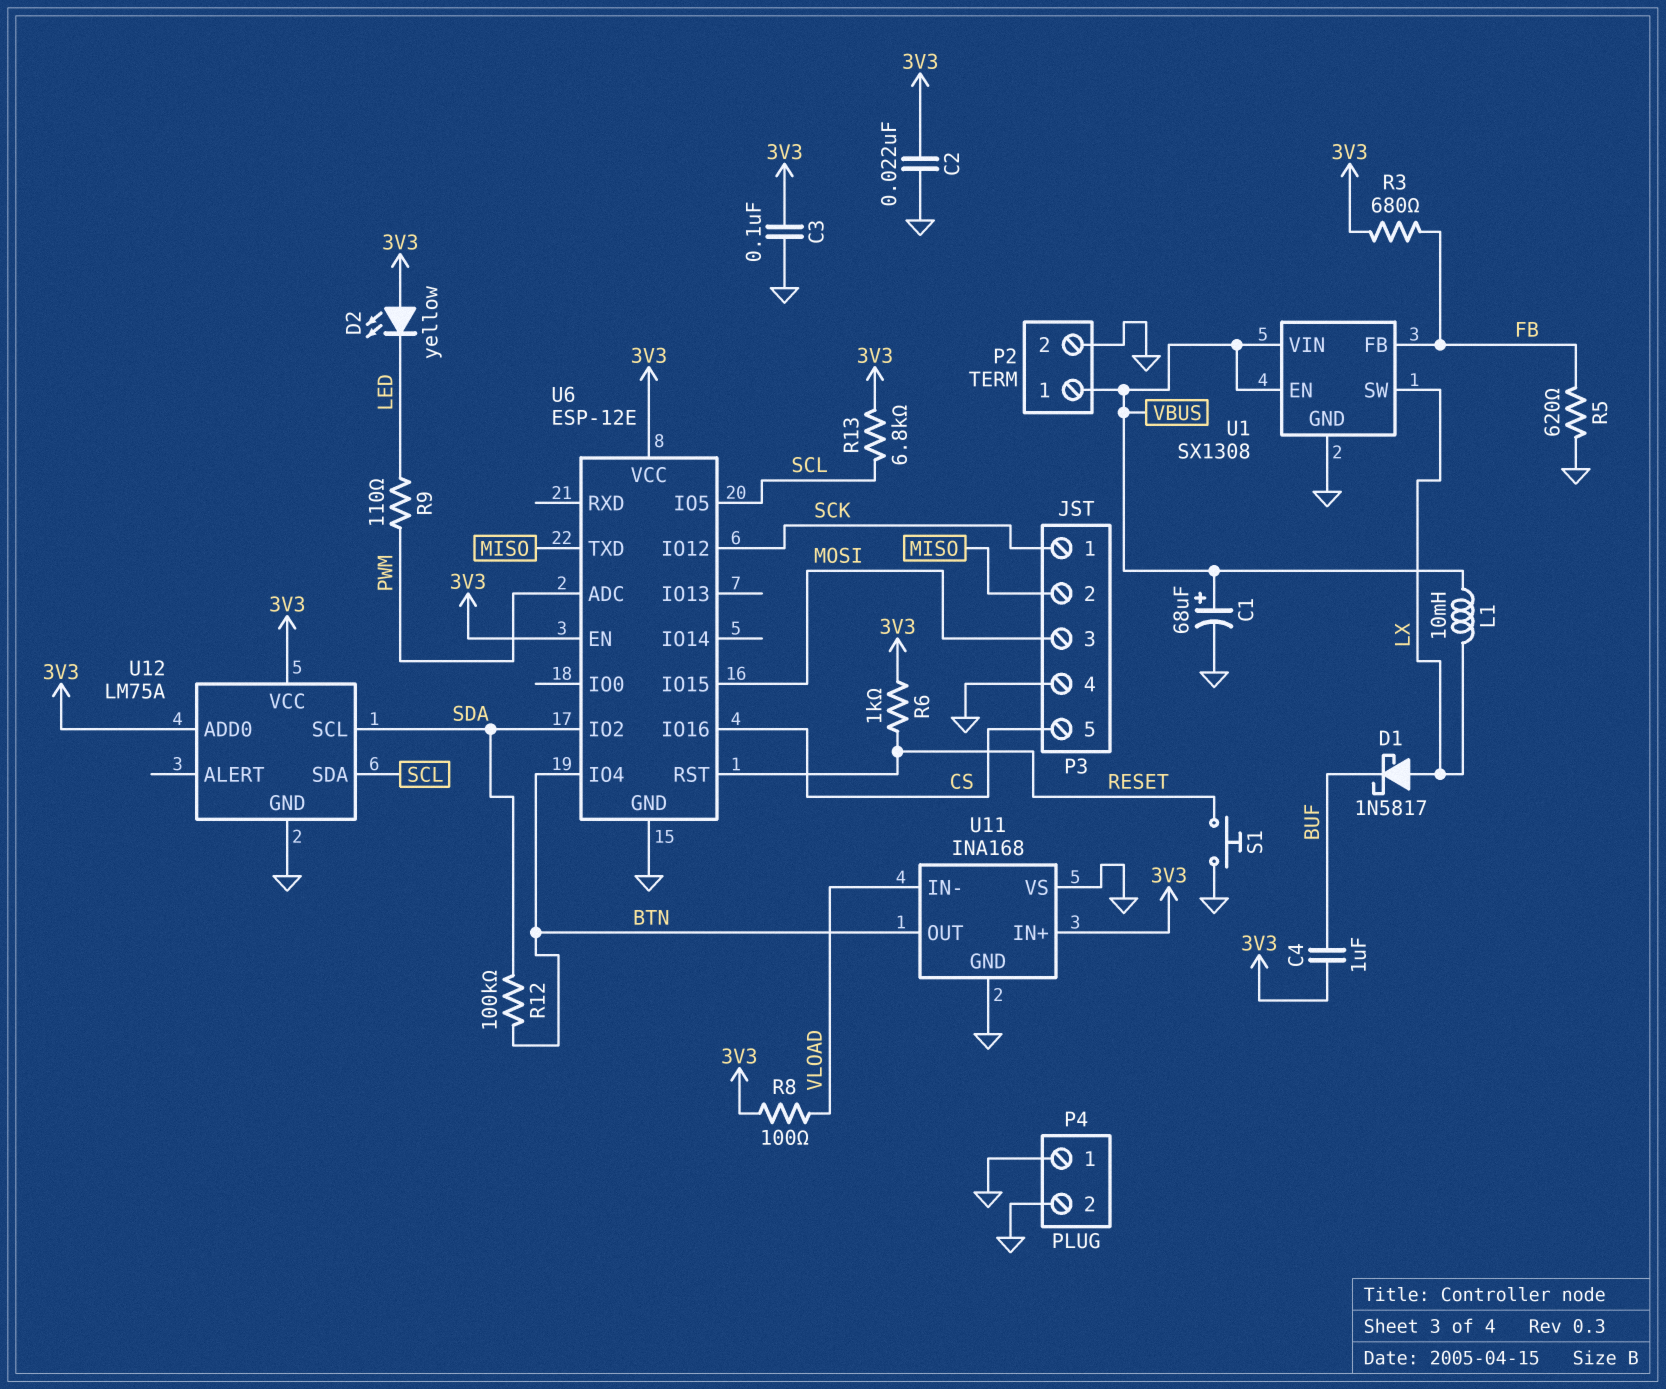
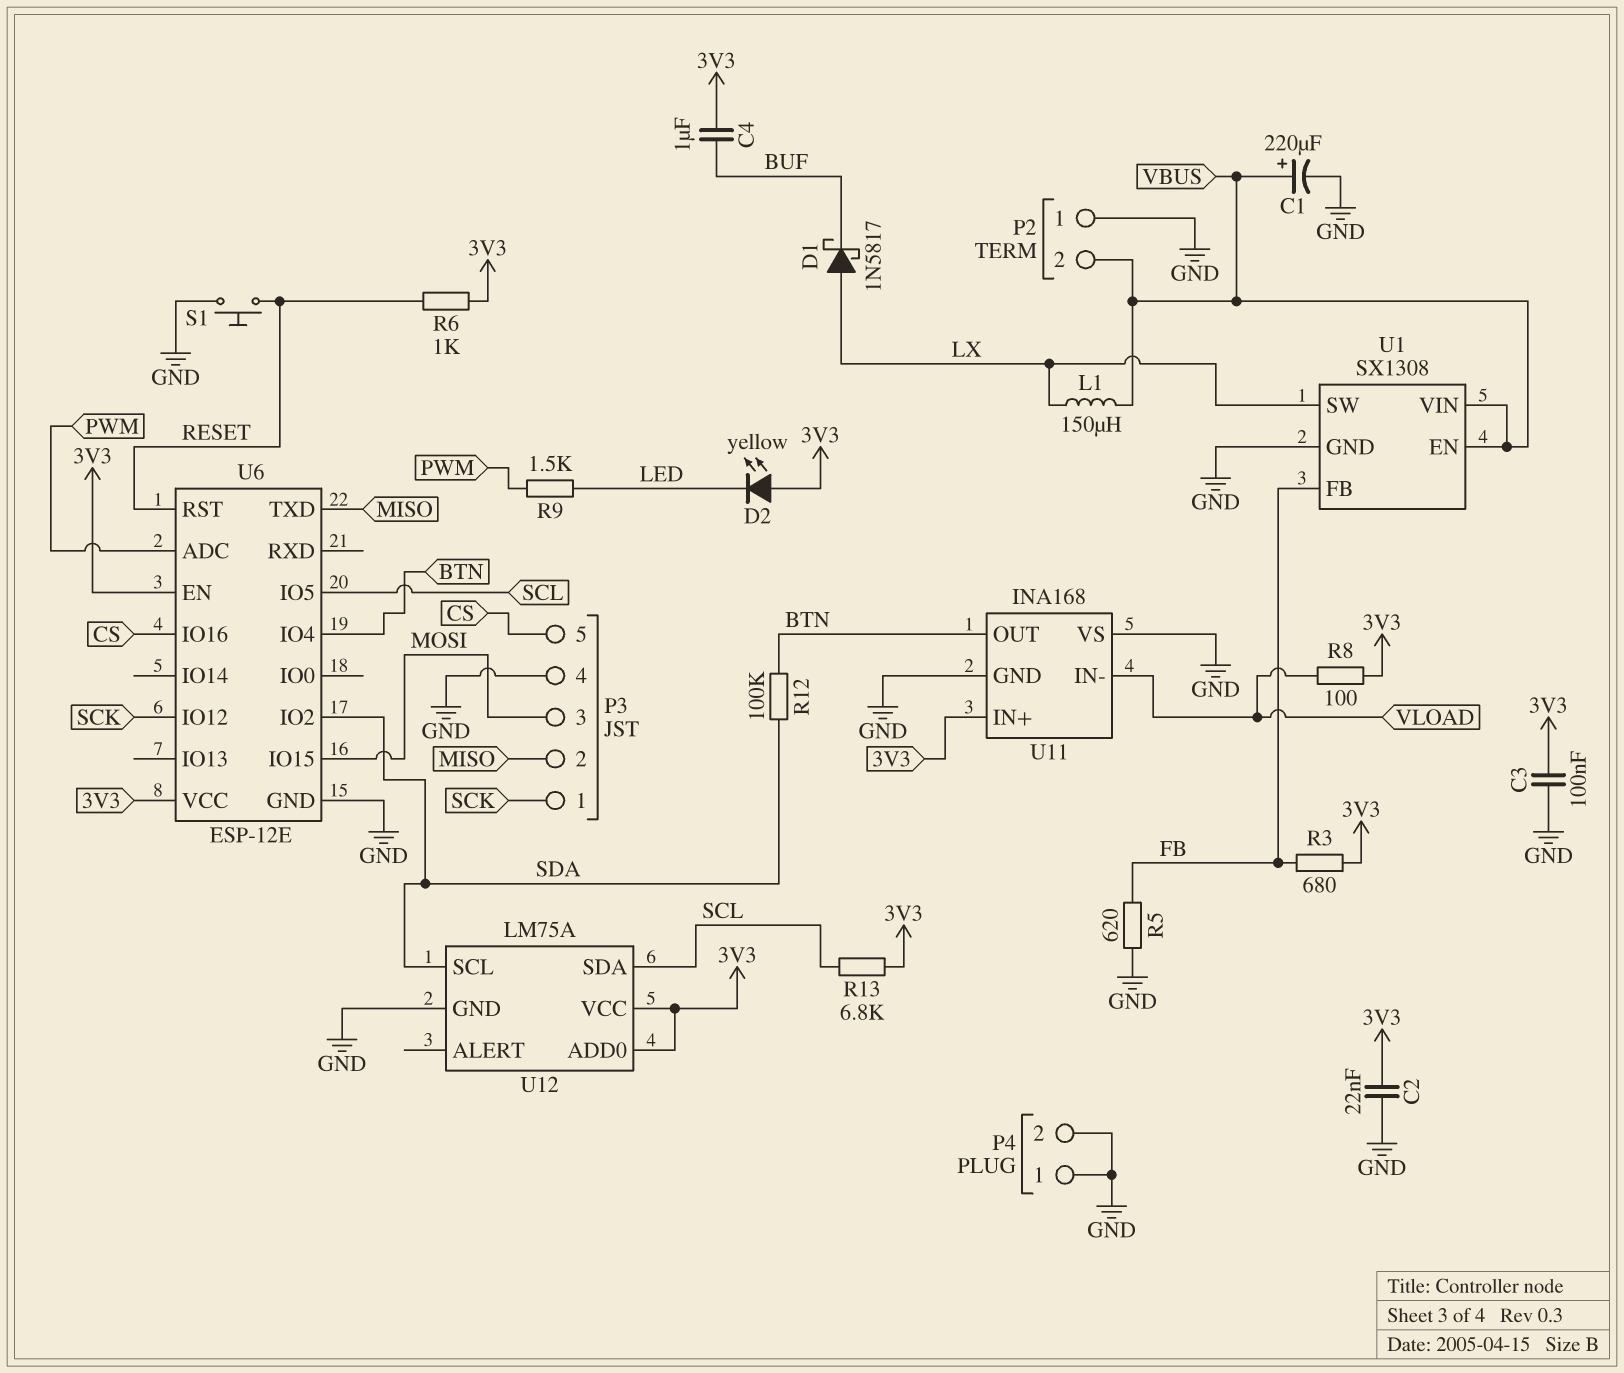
C1: 68uF (plus VBUS, minus GND) -> 220uF (plus VBUS, minus GND)
L1: 10mH (LX, VBUS) -> 150uH (LX, VBUS)
P2 pin 1: VBUS -> GND
P2 pin 2: GND -> VBUS
R9: 110 (LED, PWM) -> 1.5k (LED, PWM)

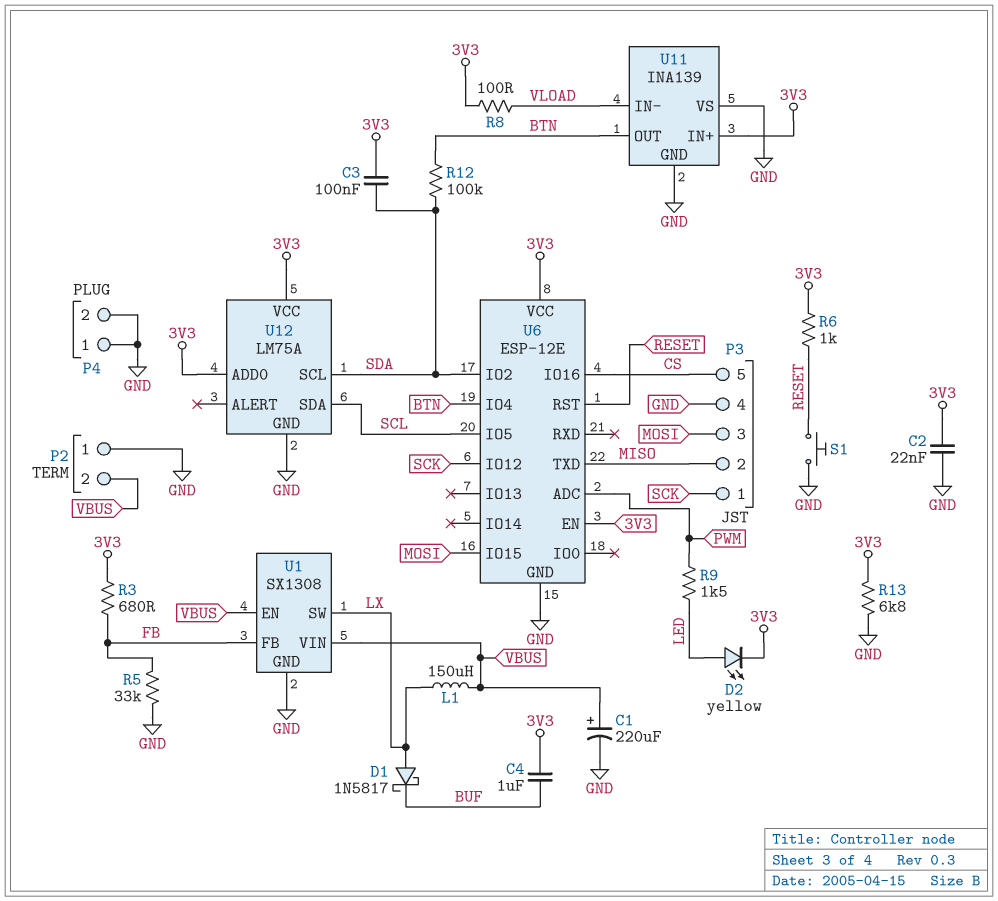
C3: 100nF (3V3, GND) -> 100nF (3V3, SDA)
D2: LED yellow (A 3V3, K LED) -> LED yellow (A LED, K 3V3)
R5: 620 (FB, GND) -> 33k (FB, GND)
R13: 6.8k (3V3, SCL) -> 6.8k (3V3, GND)
U11: INA168 -> INA139

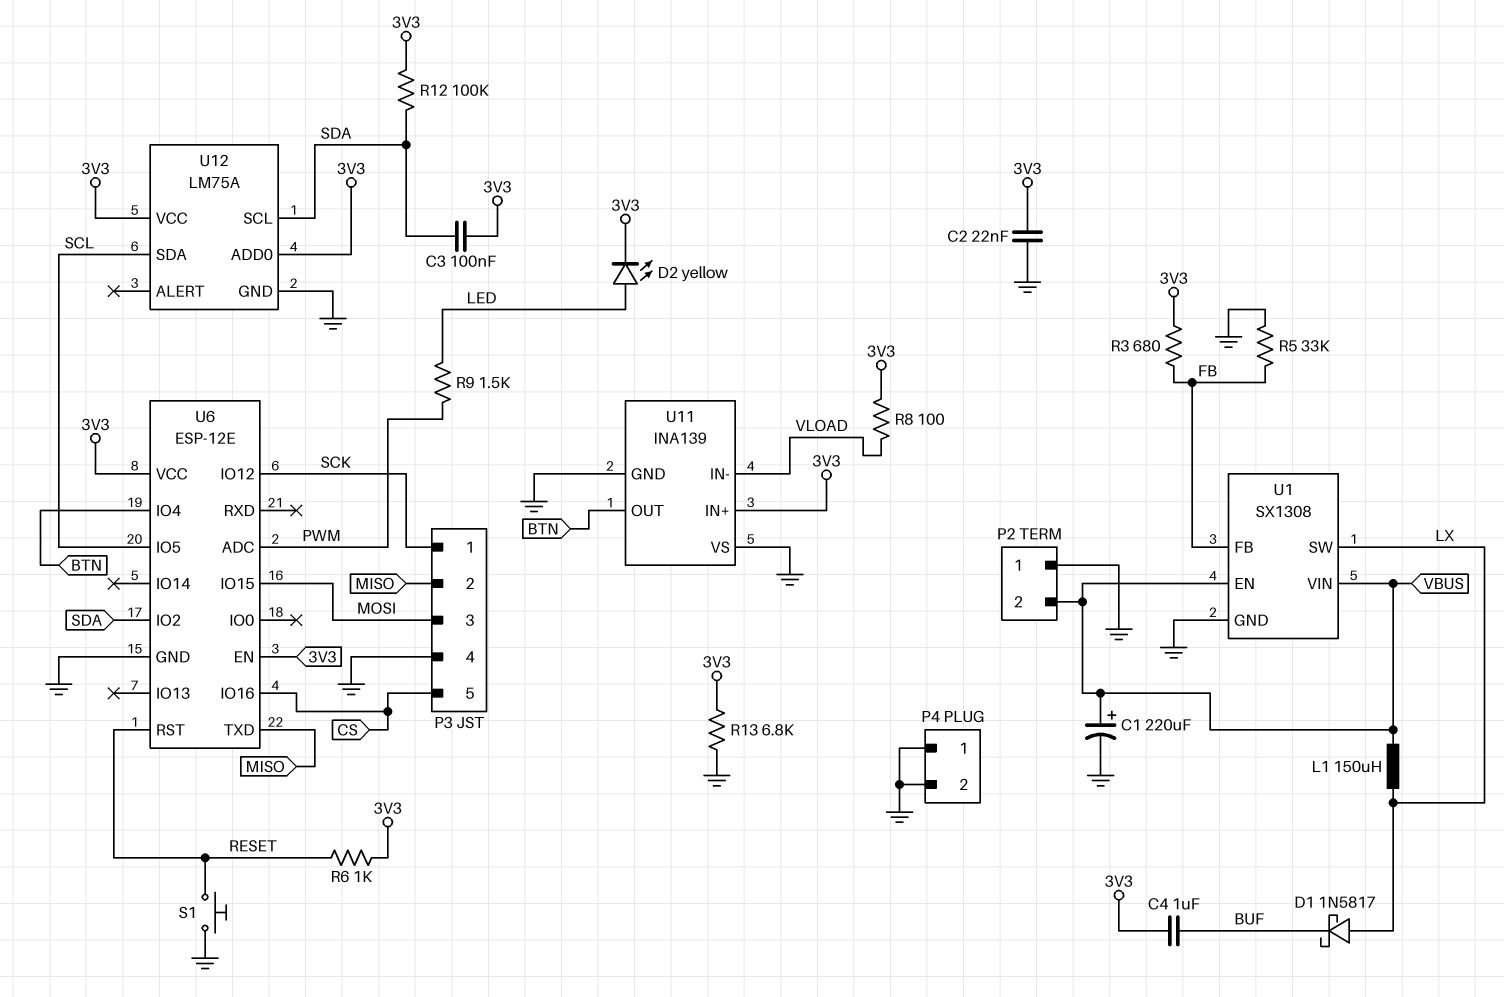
R12: 100k (BTN, SDA) -> 100k (3V3, SDA)

